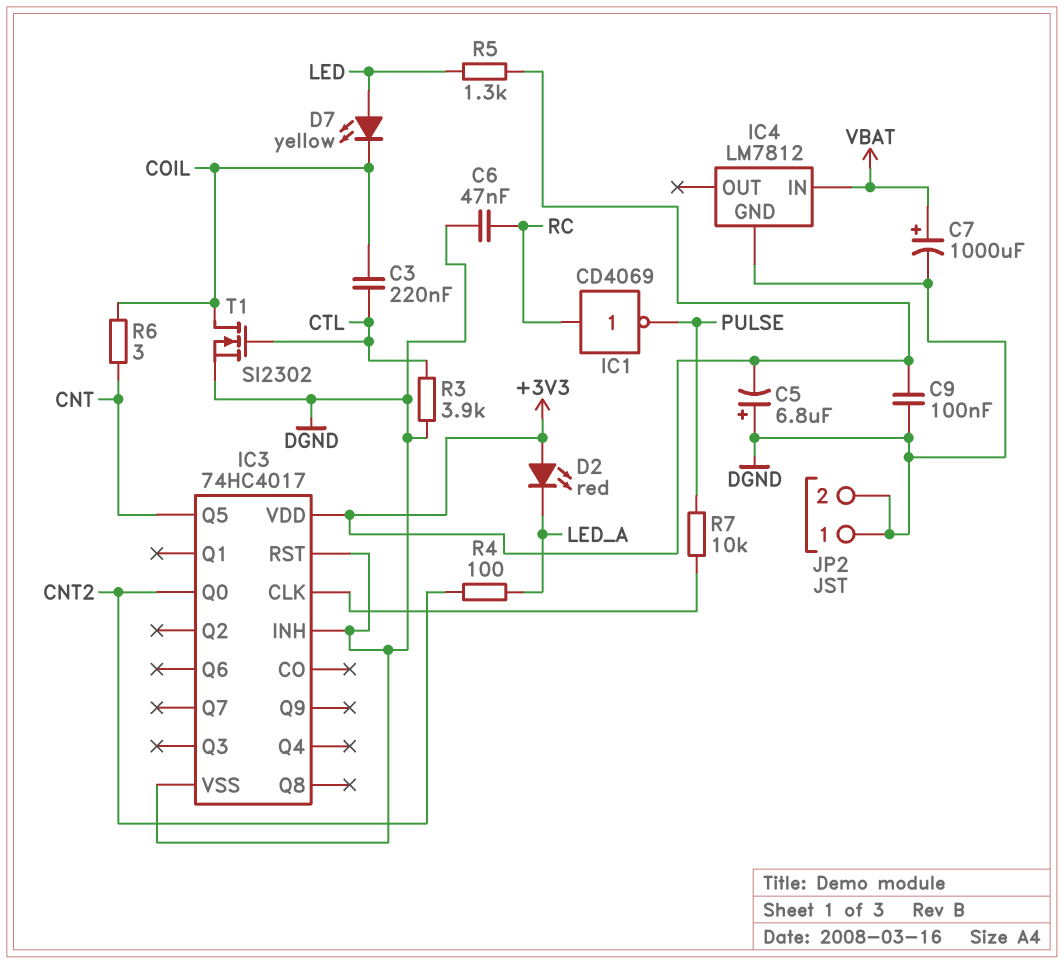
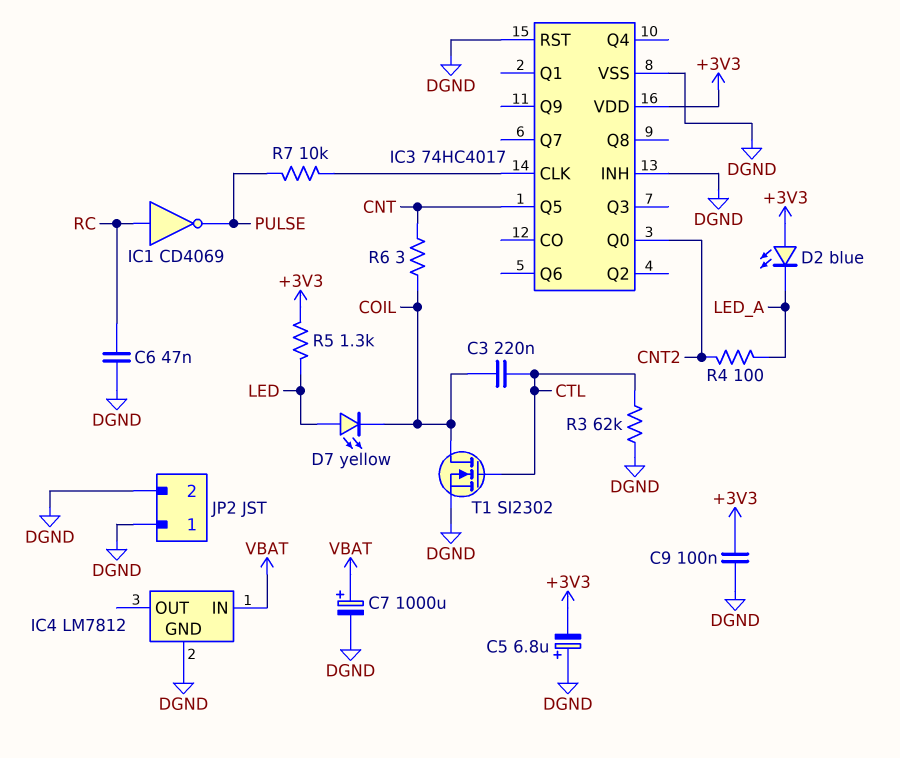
D2: LED red (A +3V3, K LED_A) -> LED blue (A +3V3, K LED_A)
R3: 3.9k (CTL, DGND) -> 62k (CTL, DGND)

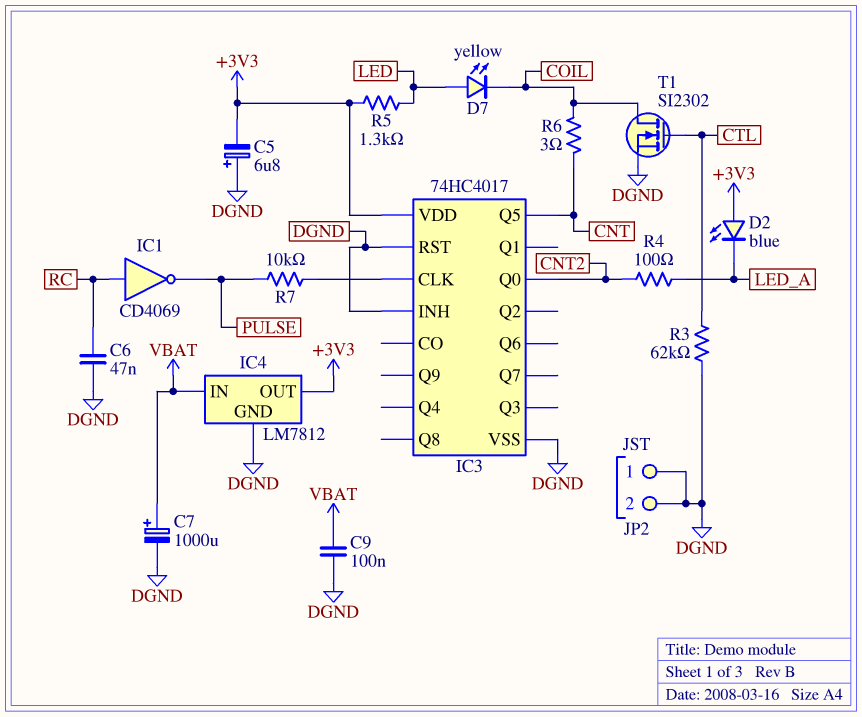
C3: 220nF (COIL, CTL) -> none
C9: 100nF (+3V3, DGND) -> 100nF (DGND, VBAT)
IC4 pin OUT: none -> +3V3

